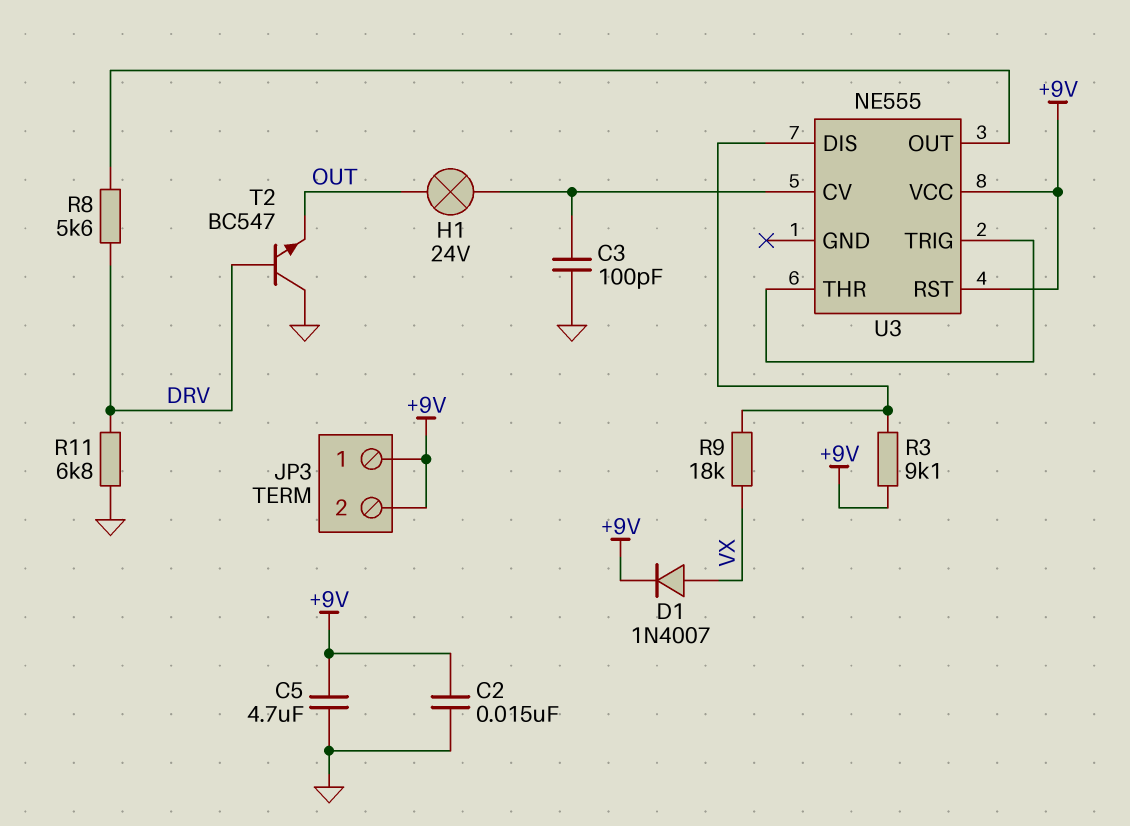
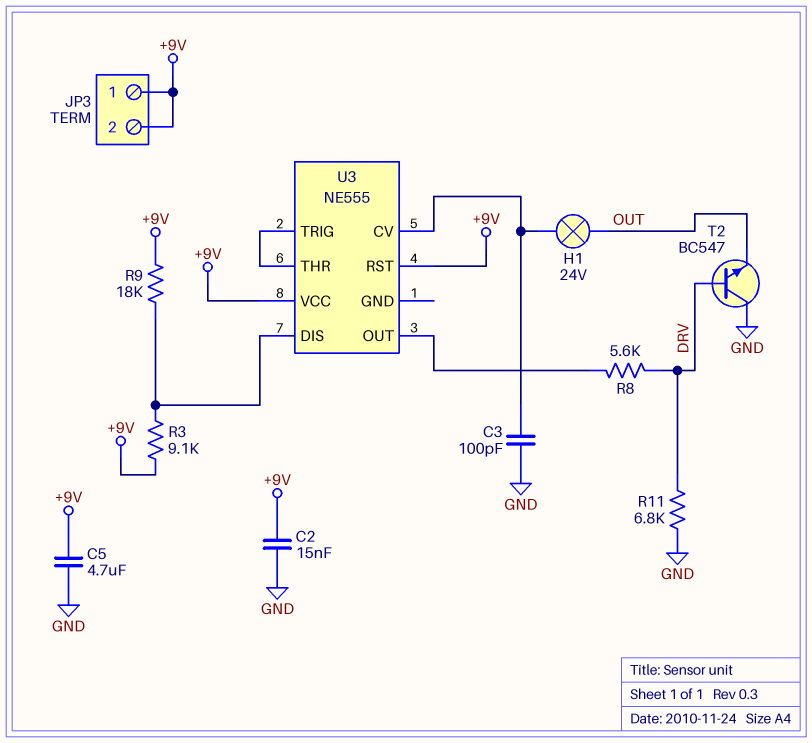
D1: diode 1N4007 (A VX, K +9V) -> none
R9: 18k (U3/DIS, VX) -> 18k (+9V, U3/DIS)

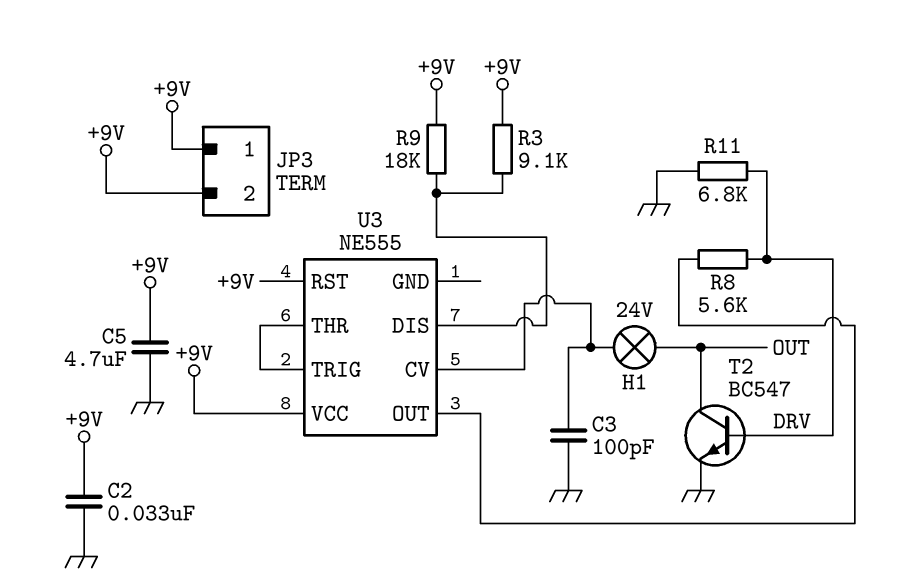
C2: 15nF (+9V, GND) -> 33nF (+9V, GND)
T2: NPN BC547 (B DRV, C GND, E OUT) -> NPN BC547 (B DRV, C OUT, E GND)

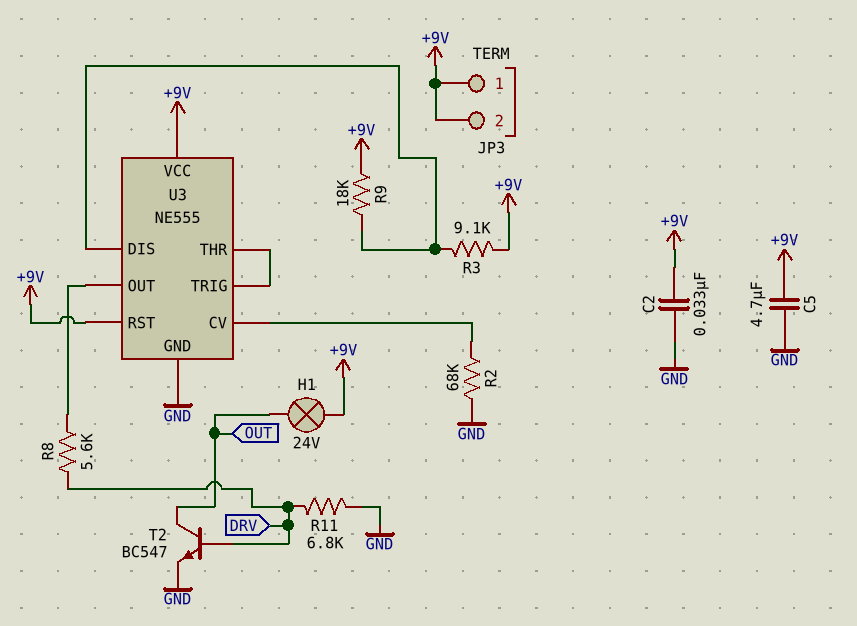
C3: 100pF (GND, U3/CV) -> none
H1: lamp 24V (OUT, U3/CV) -> lamp 24V (+9V, OUT)
R2: none -> 68k (GND, U3/CV)
U3 pin GND: none -> GND

